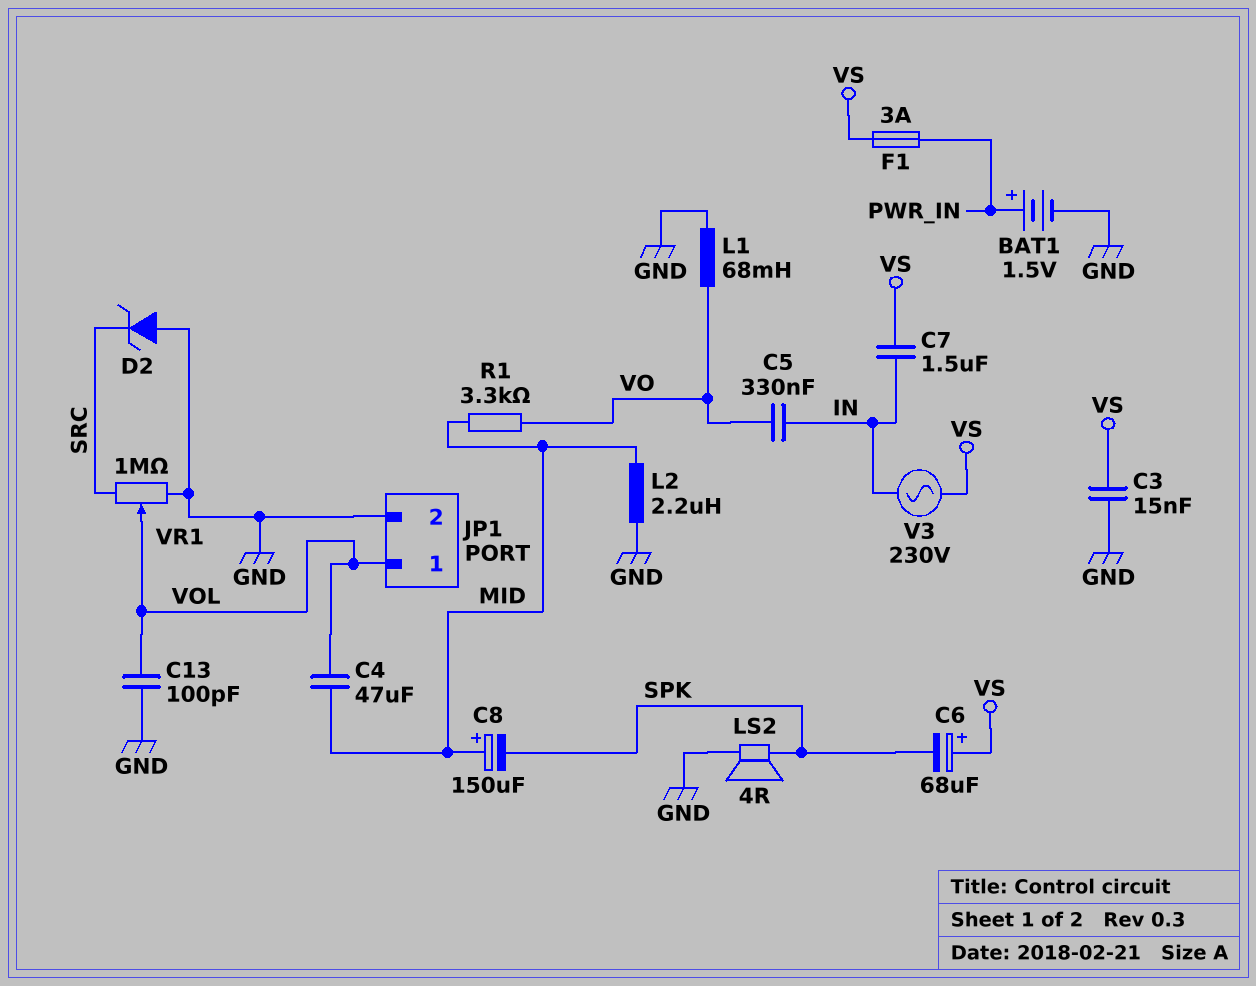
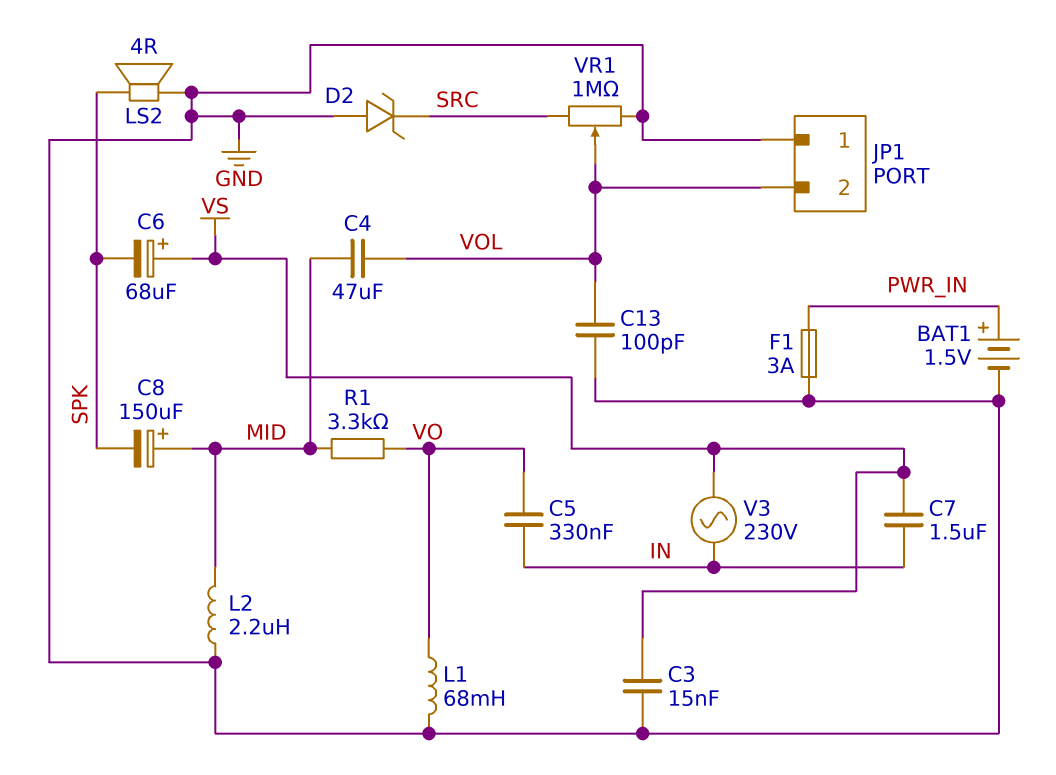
F1: 3A (PWR_IN, VS) -> 3A (GND, PWR_IN)
JP1 pin 1: VOL -> GND
JP1 pin 2: GND -> VOL

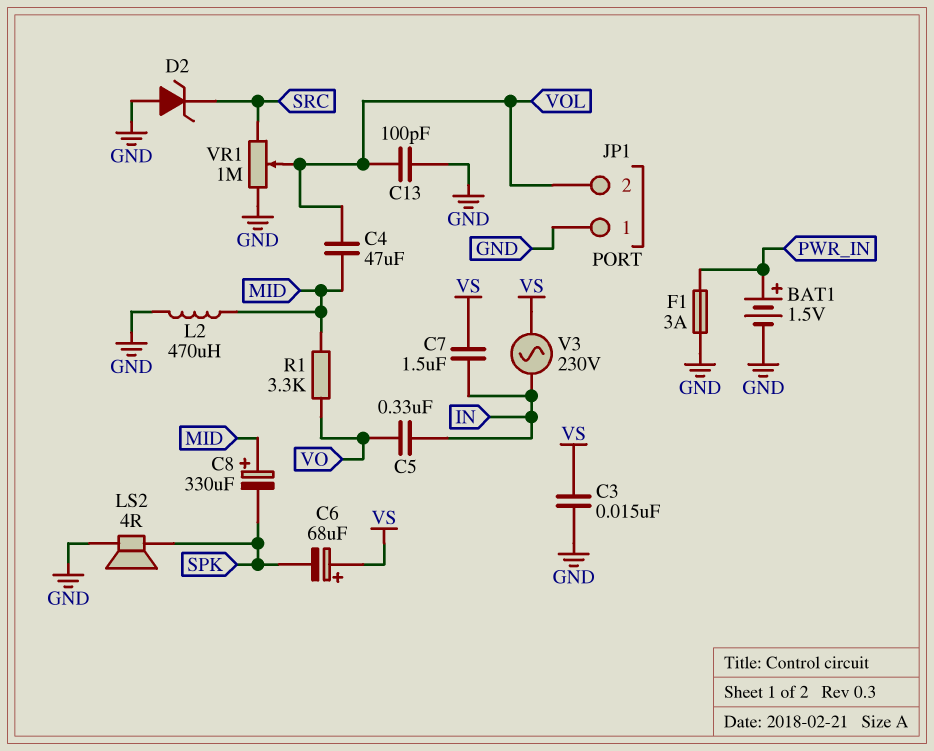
C8: 150uF (plus MID, minus SPK) -> 330uF (plus MID, minus SPK)
L1: 68mH (GND, VO) -> none
L2: 2.2uH (GND, MID) -> 470uH (GND, MID)

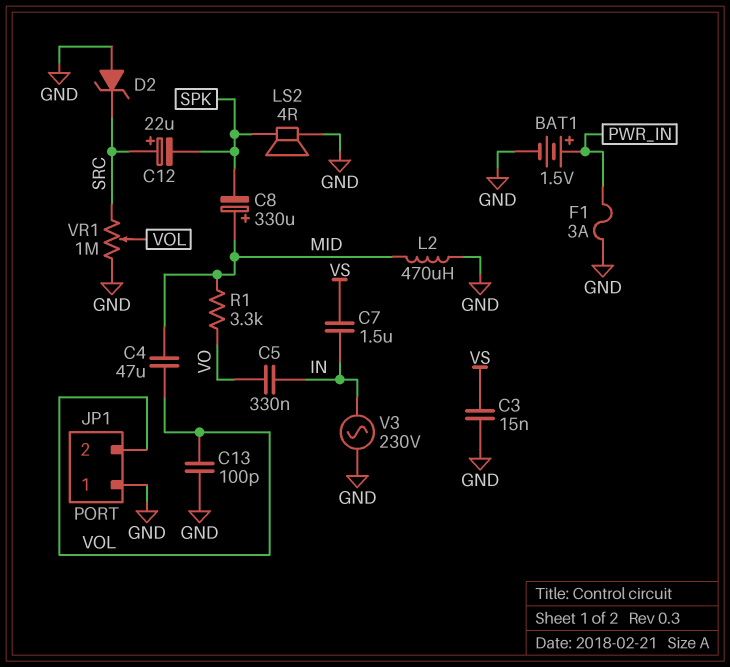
C6: 68uF (plus VS, minus SPK) -> none
C12: none -> 22uF (plus SRC, minus SPK)
V3: AC 230V (IN, VS) -> AC 230V (GND, IN)

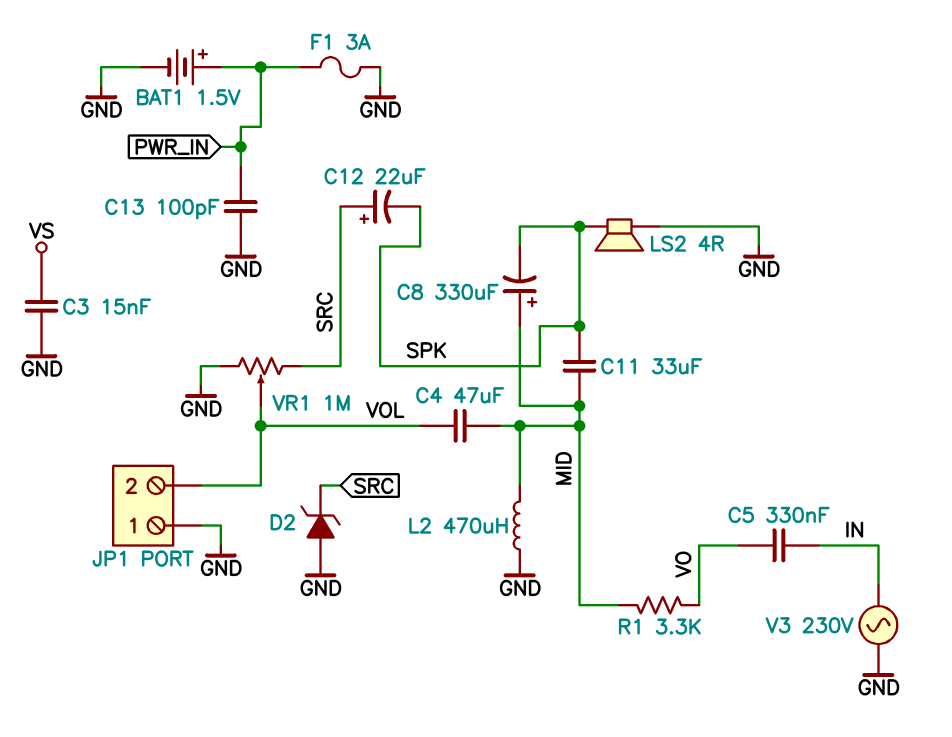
C7: 1.5uF (IN, VS) -> none
C11: none -> 33uF (MID, SPK)
C13: 100pF (GND, VOL) -> 100pF (GND, PWR_IN)

